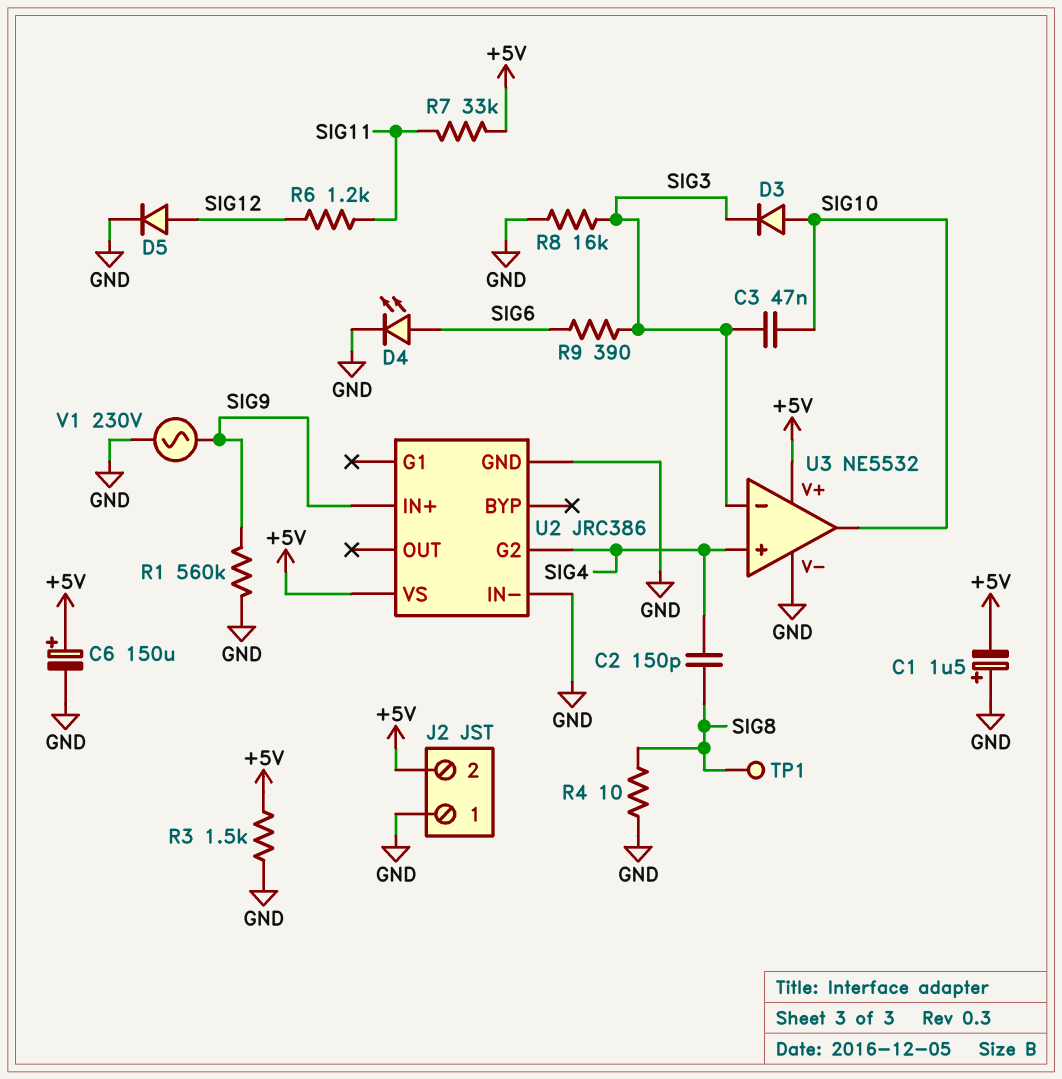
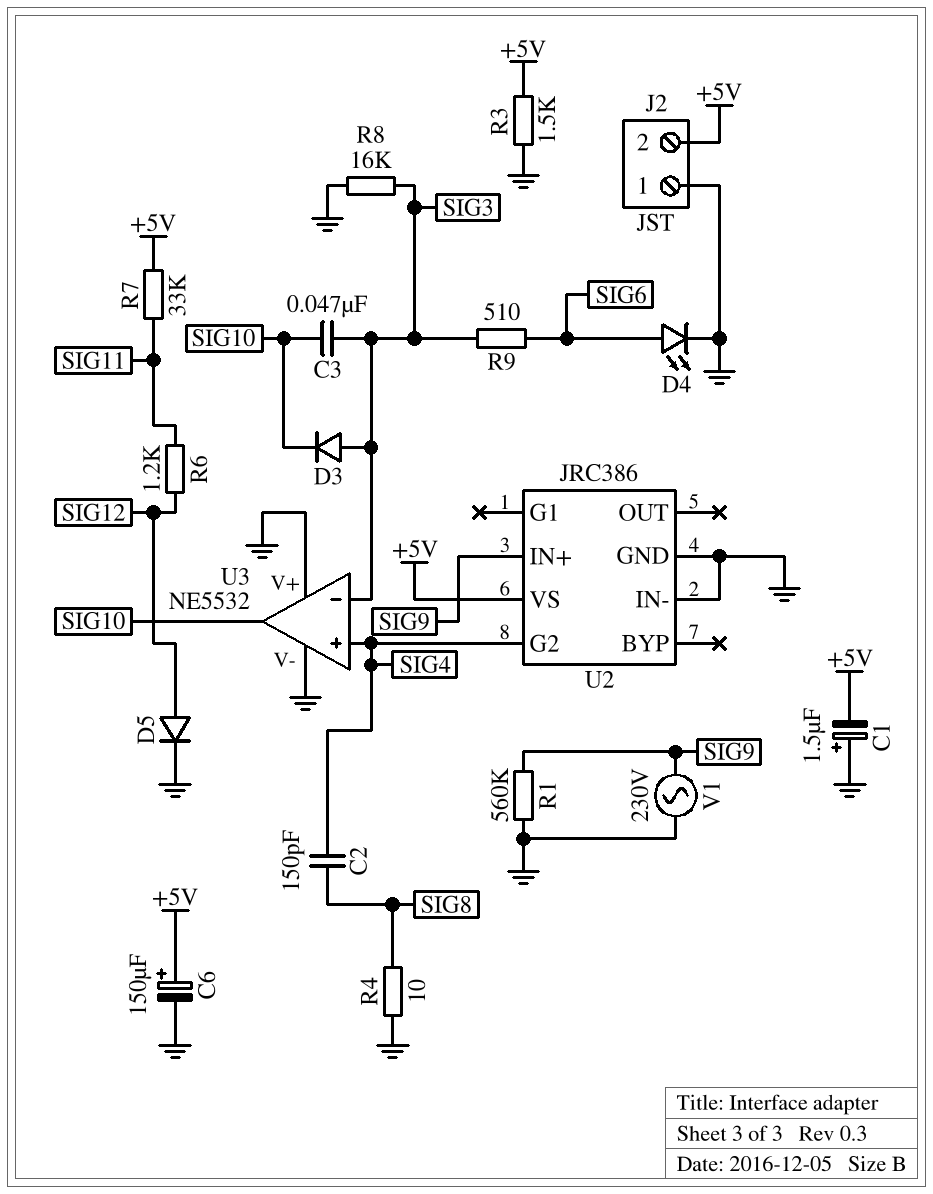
D3: diode (A SIG10, K SIG3) -> diode (A SIG3, K SIG10)
R9: 390 (SIG3, SIG6) -> 510 (SIG3, SIG6)
TP1: test point (SIG8) -> none
U3 pin V+: +5V -> GND

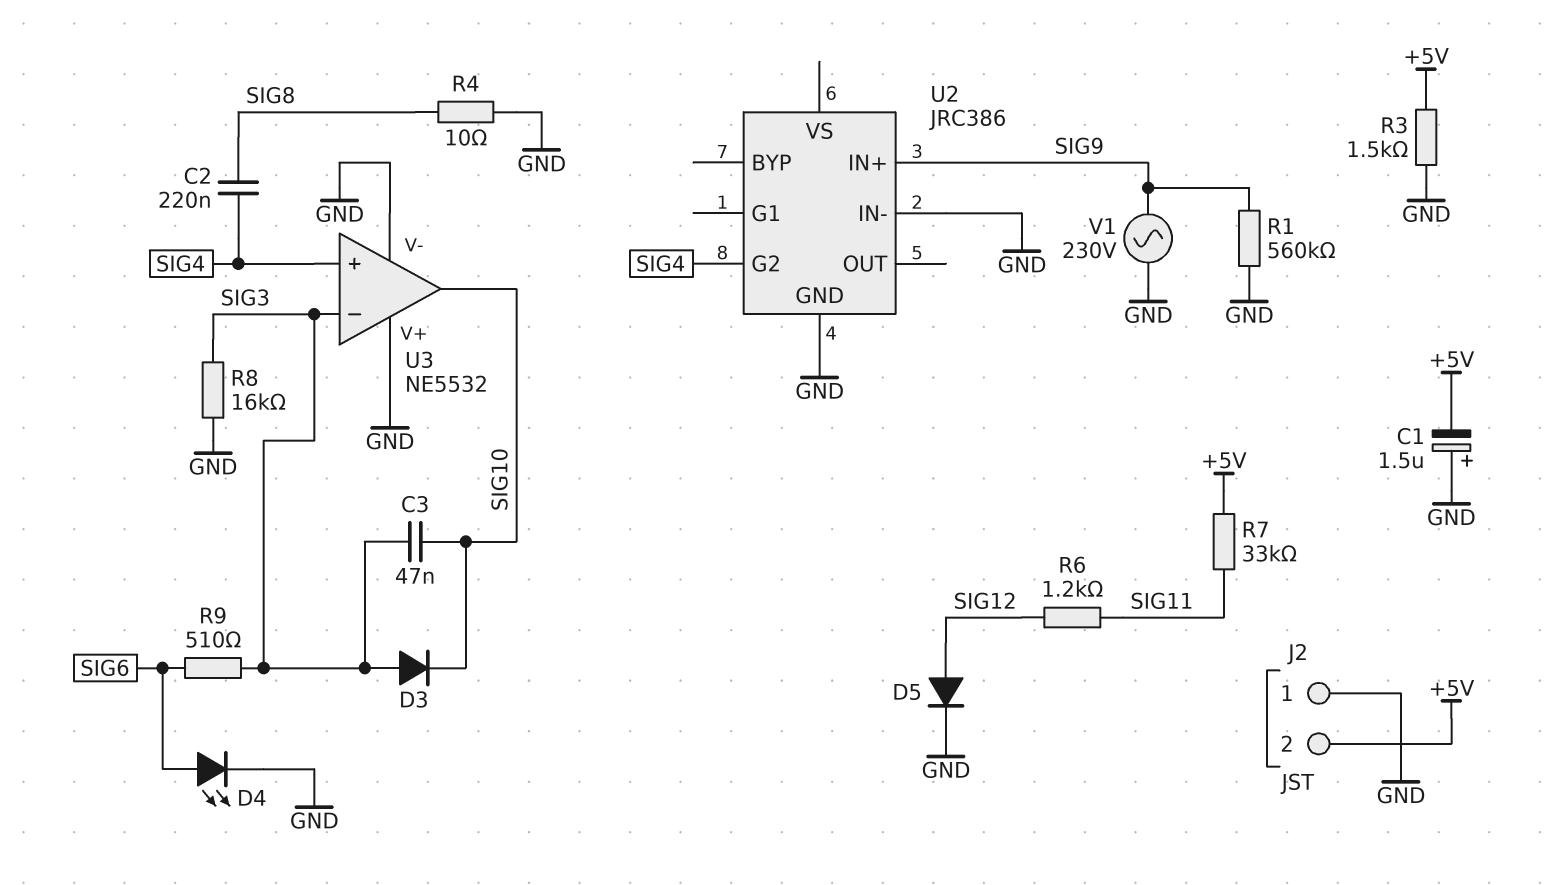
C2: 150pF (SIG4, SIG8) -> 220nF (SIG4, SIG8)
C6: 150uF (plus +5V, minus GND) -> none
U2 pin VS: +5V -> none

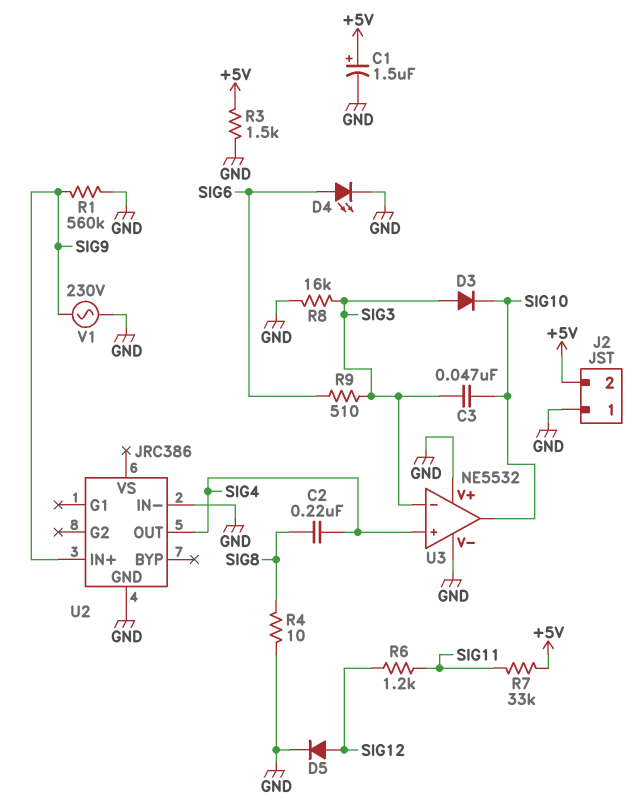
C1: 1.5uF (plus GND, minus +5V) -> 1.5uF (plus +5V, minus GND)
U2 pin G2: SIG4 -> none
U2 pin OUT: none -> SIG4

